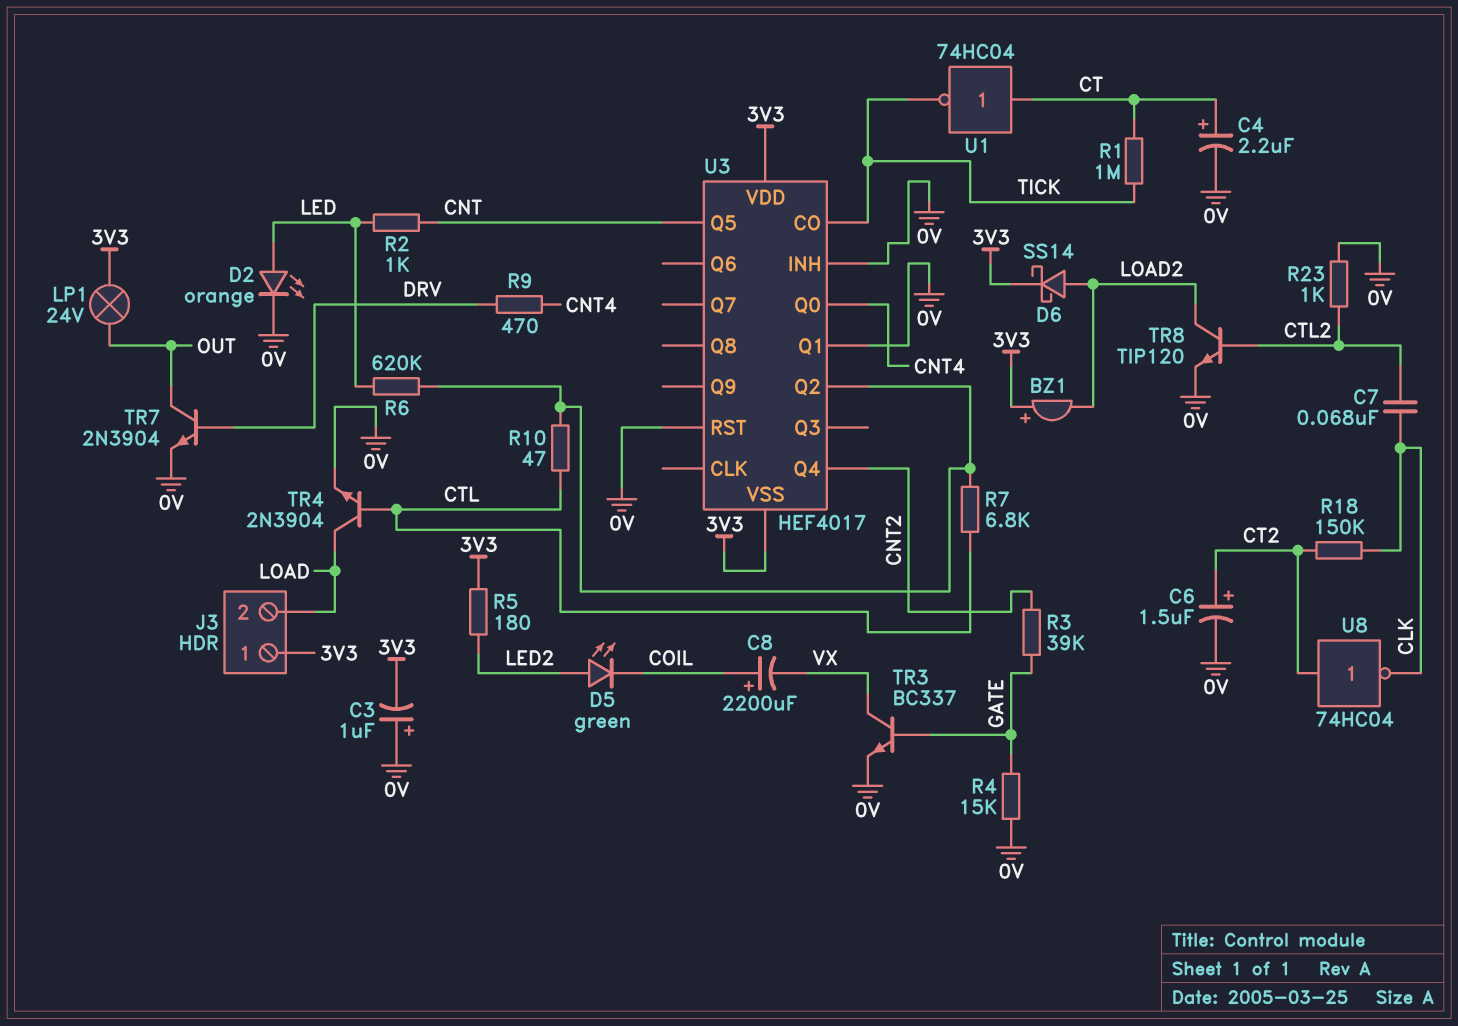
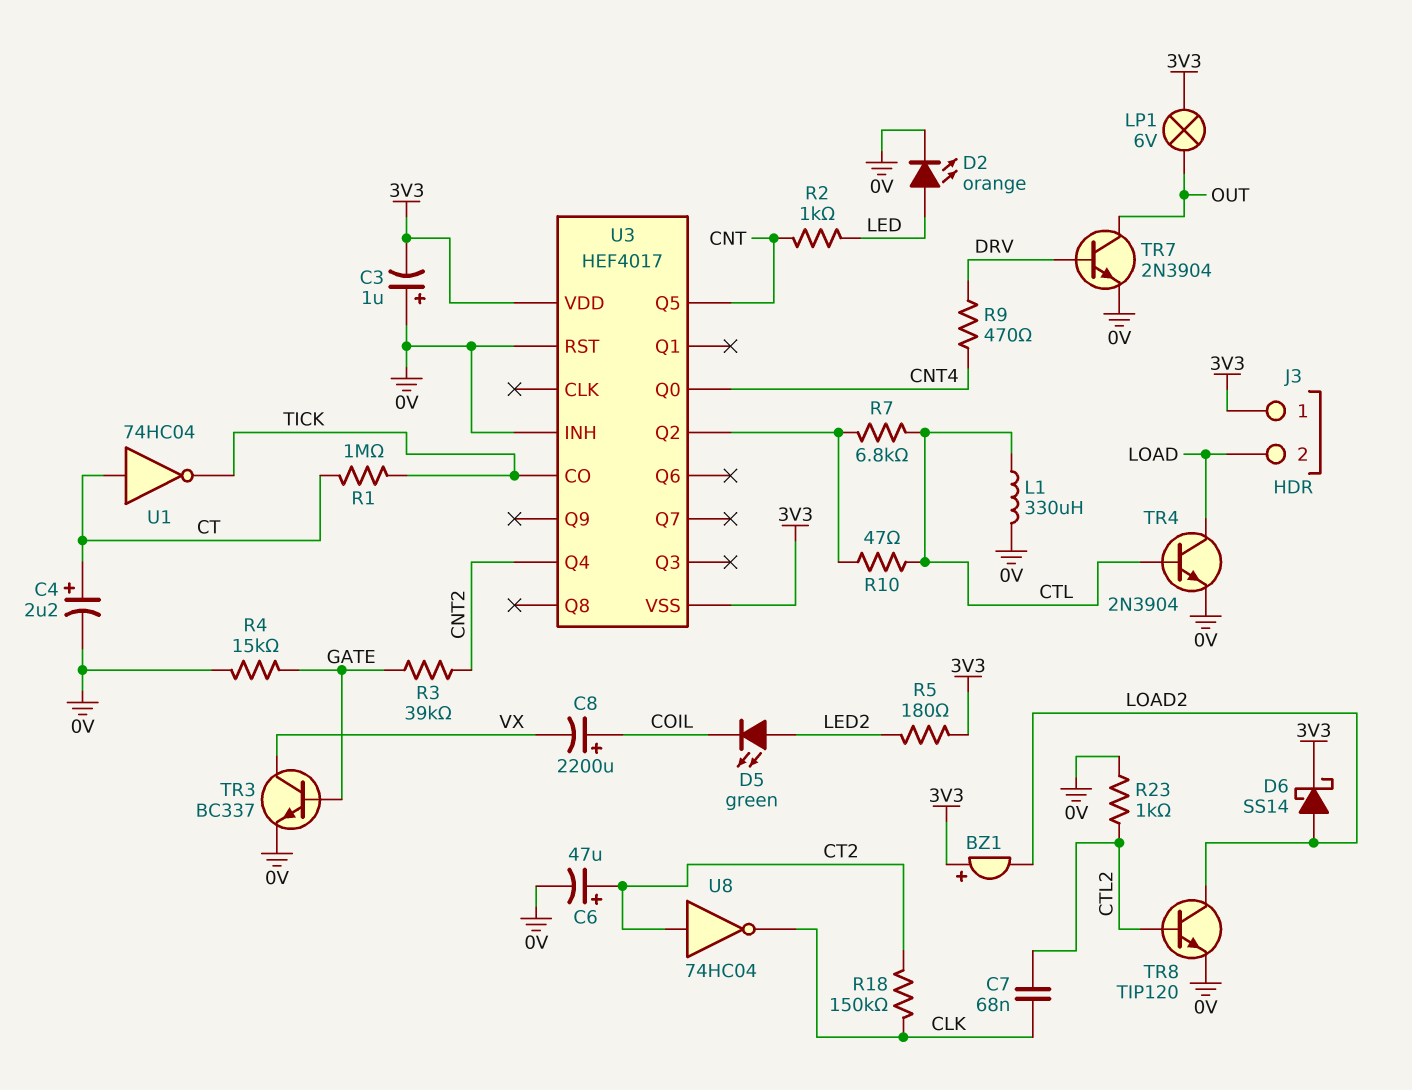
C6: 1.5uF (plus CT2, minus 0V) -> 47uF (plus CT2, minus 0V)
L1: none -> 330uH (0V, CTL)
LP1: lamp 24V (3V3, OUT) -> lamp 6V (3V3, OUT)
R6: 620k (LED, U3/Q2) -> none
U3 pin Q1: 0V -> none

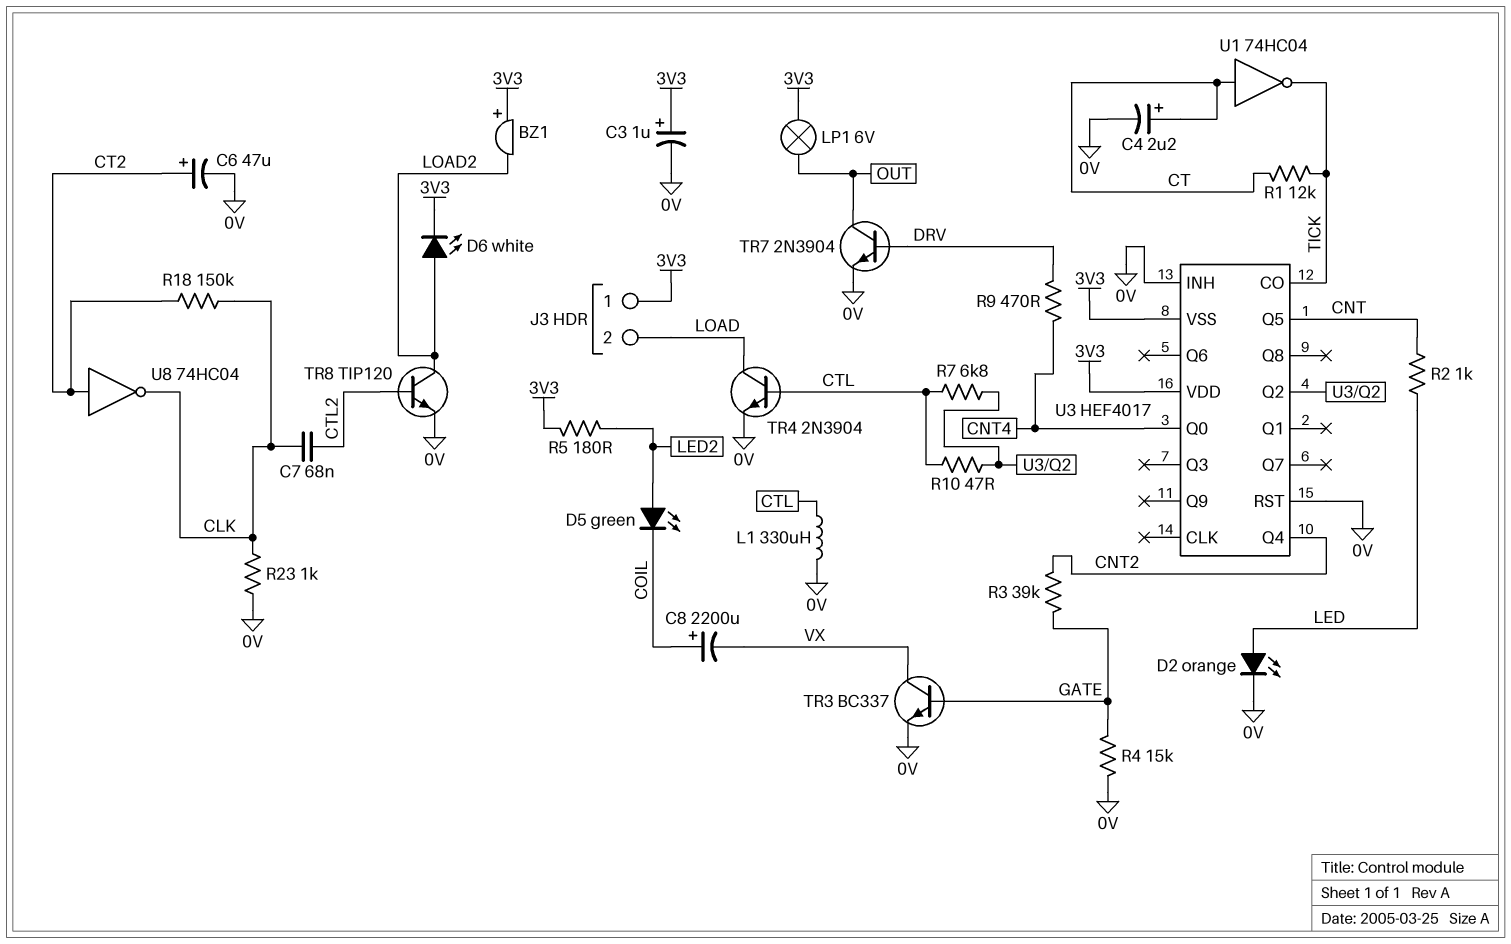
C3: 1uF (plus 0V, minus 3V3) -> 1uF (plus 3V3, minus 0V)
D6: schottky SS14 (A LOAD2, K 3V3) -> LED white (A LOAD2, K 3V3)
R1: 1M (CT, TICK) -> 12k (CT, TICK)
R23: 1k (0V, CTL2) -> 1k (0V, CLK)

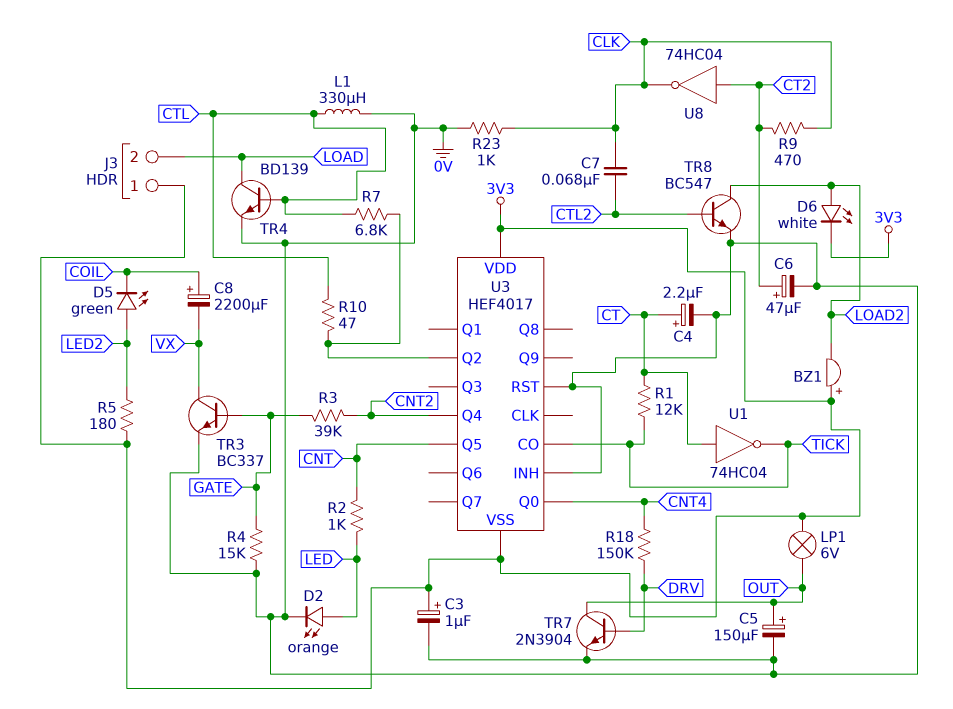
C5: none -> 150uF (plus OUT, minus 0V)
R9: 470 (CNT4, DRV) -> 470 (CLK, CT2)
R18: 150k (CLK, CT2) -> 150k (CNT4, DRV)
TR4: NPN 2N3904 (B CTL, C LOAD, E 0V) -> NPN BD139 (B CTL, C LOAD, E 0V)
TR8: NPN TIP120 (B CTL2, C LOAD2, E 0V) -> NPN BC547 (B CTL2, C LOAD2, E 0V)

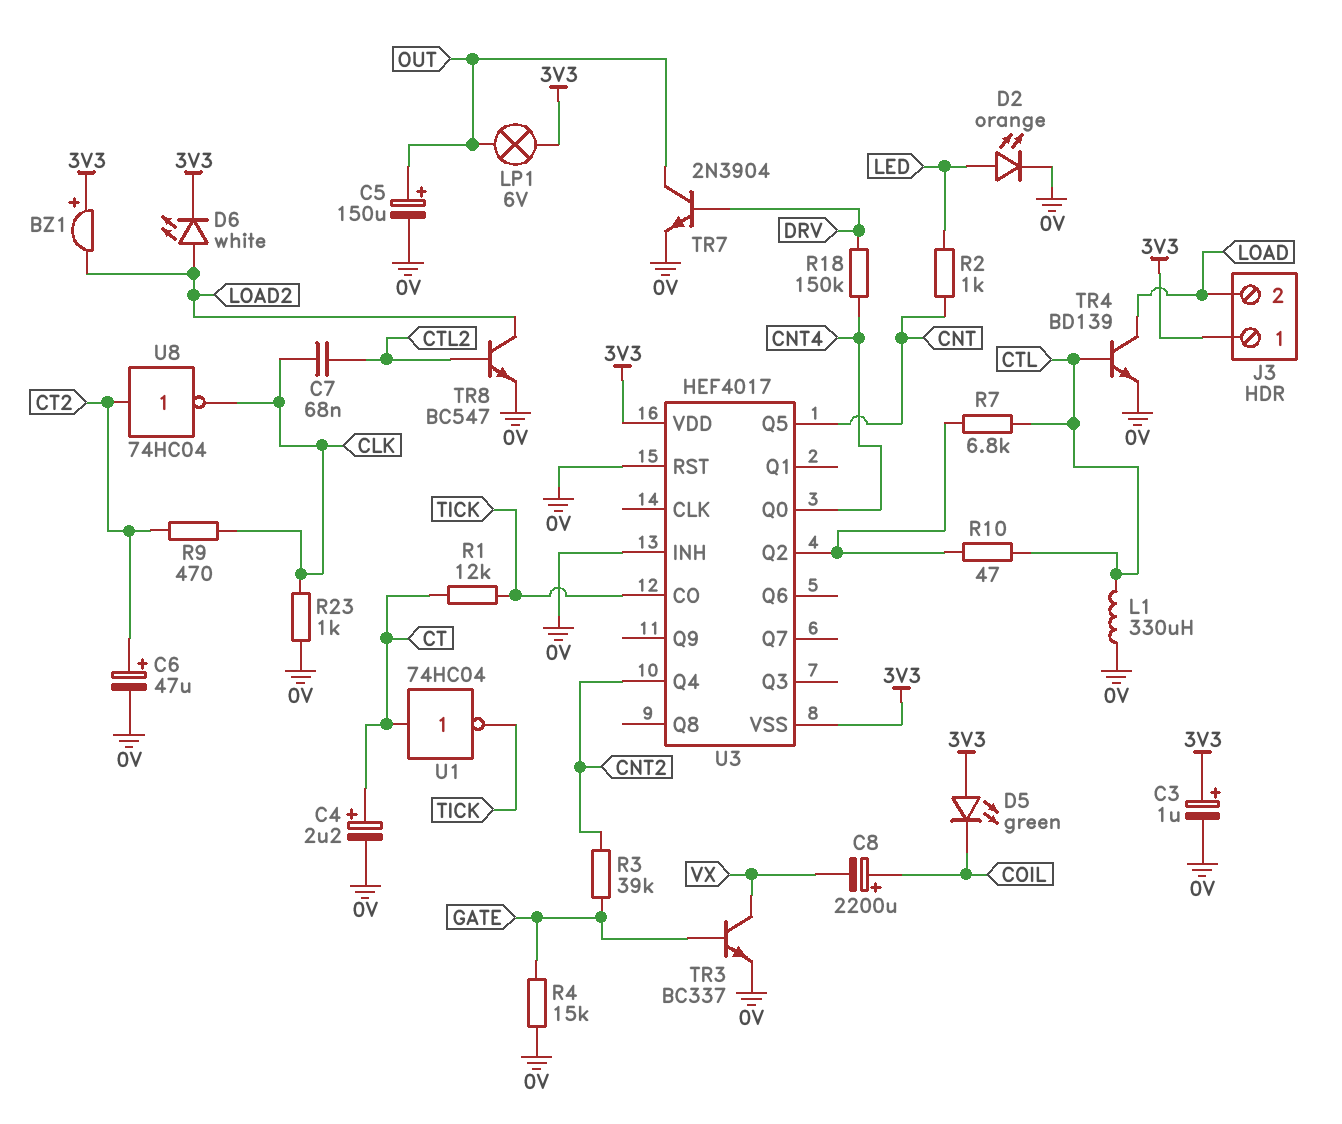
D5: LED green (A LED2, K COIL) -> LED green (A 3V3, K COIL)
R5: 180 (3V3, LED2) -> none

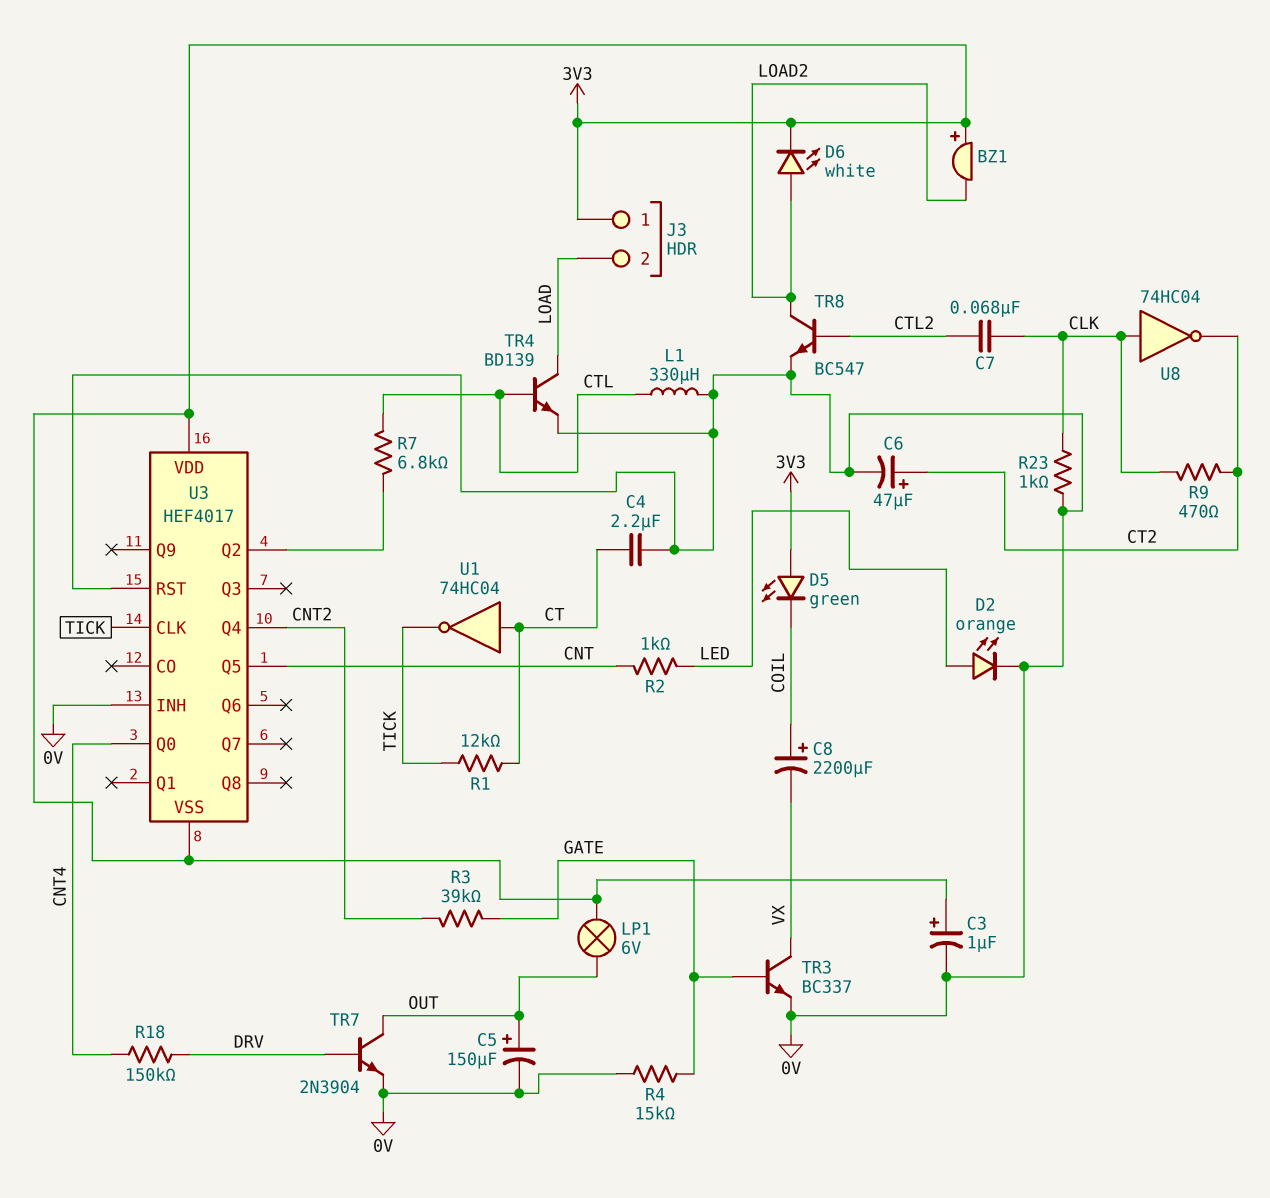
C4: 2.2uF (plus CT, minus 0V) -> 2.2uF (0V, CT)
R10: 47 (CTL, U3/Q2) -> none
U3 pin CLK: none -> TICK
U3 pin CO: TICK -> none
U8: NOT 74HC04 (in CT2, out CLK) -> NOT 74HC04 (in CLK, out CT2)

